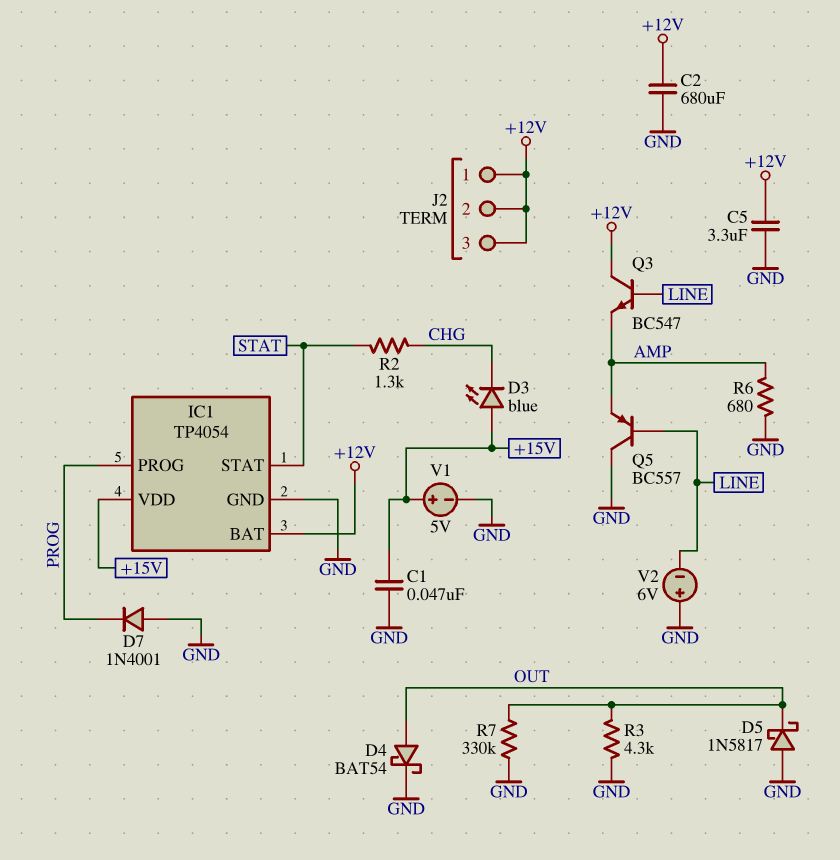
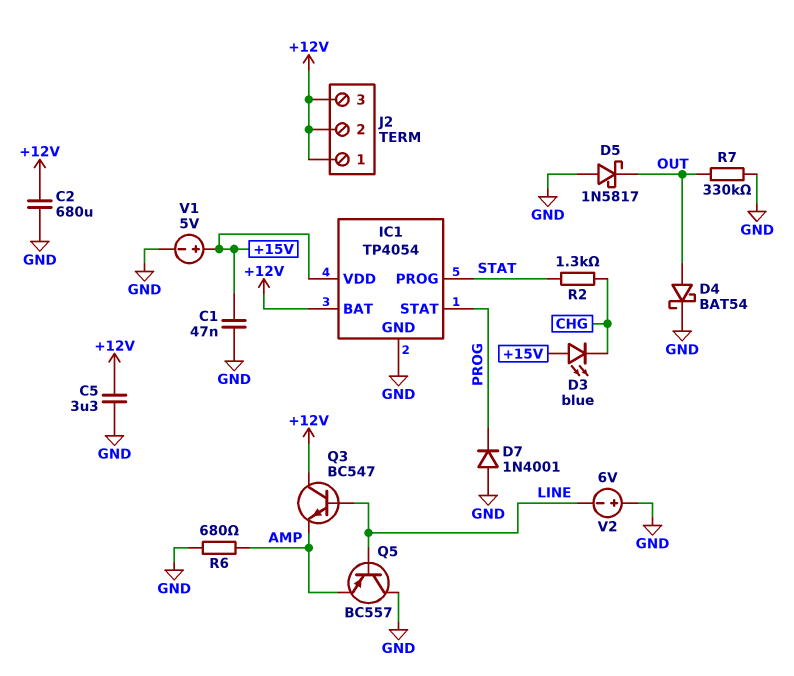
IC1 pin PROG: PROG -> STAT
IC1 pin STAT: STAT -> PROG
R3: 4.3k (GND, OUT) -> none

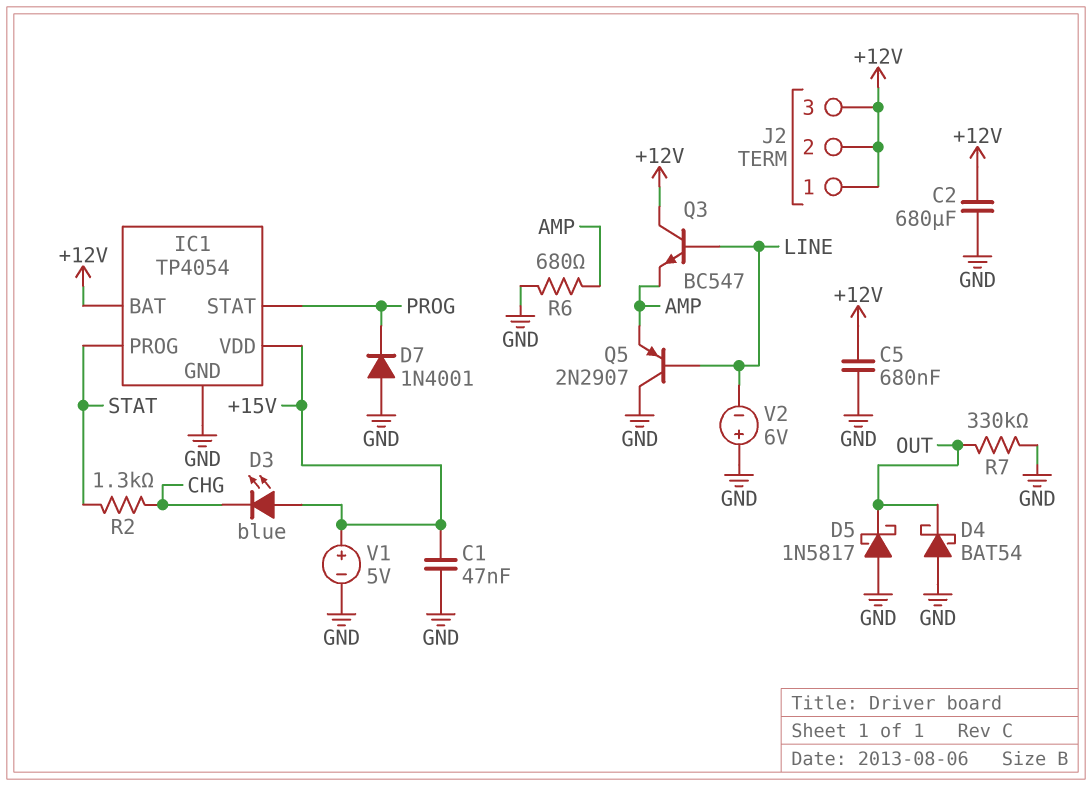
C5: 3.3uF (+12V, GND) -> 680nF (+12V, GND)
D4: schottky BAT54 (A OUT, K GND) -> schottky BAT54 (A GND, K OUT)
Q5: PNP BC557 (B LINE, C GND, E AMP) -> PNP 2N2907 (B LINE, C GND, E AMP)

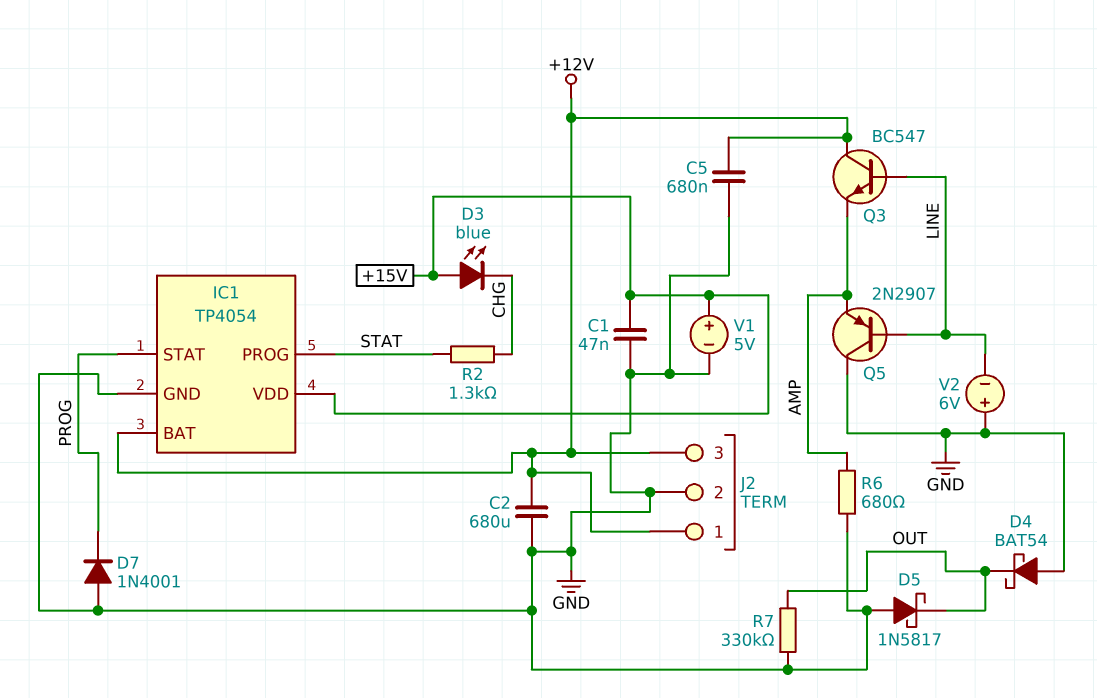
J2 pin 2: +12V -> GND

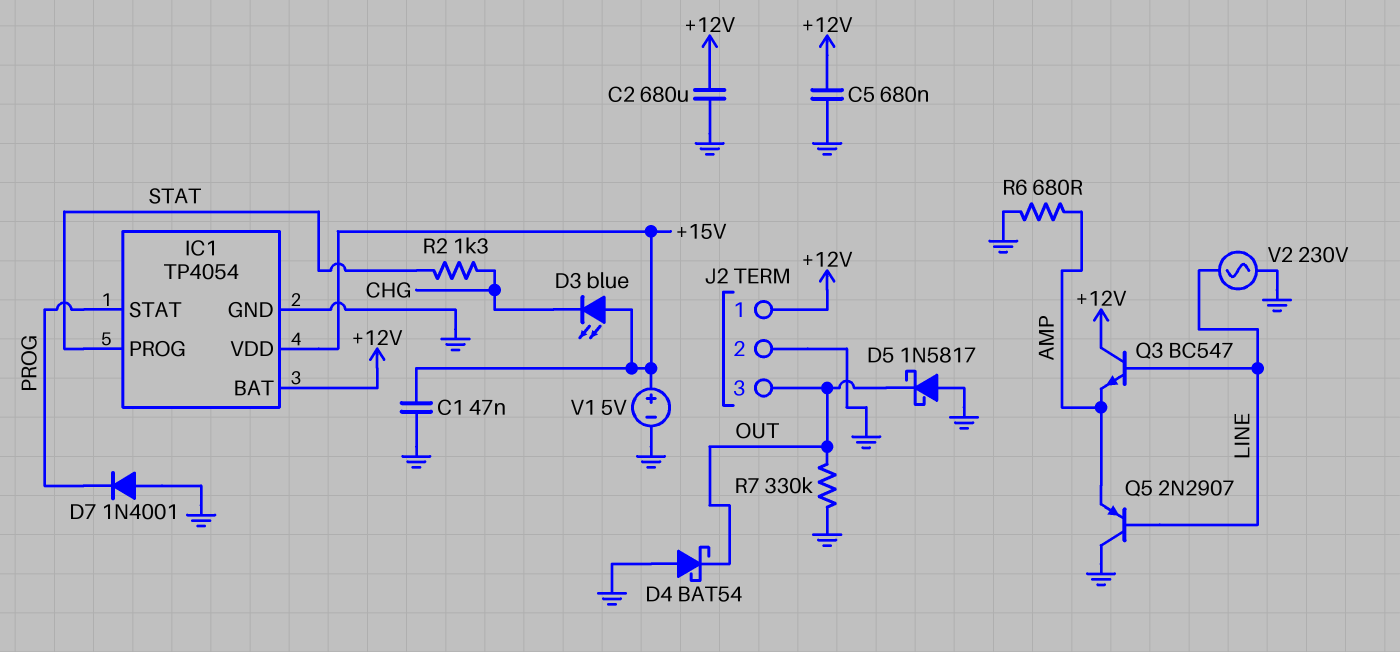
J2 pin 3: +12V -> OUT
V2: 6V (plus GND, minus LINE) -> AC 230V (GND, LINE)

